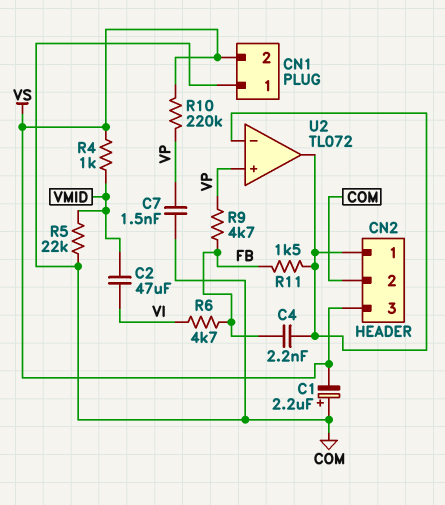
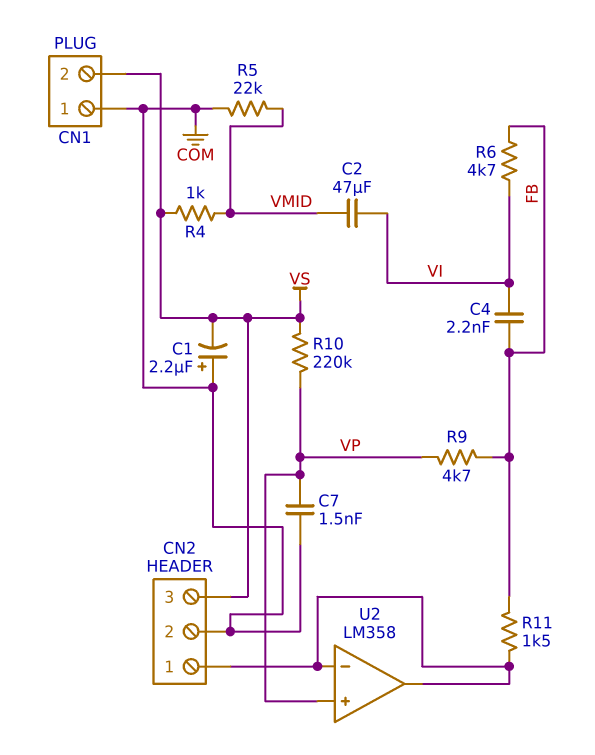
C4: 2.2nF (CN2/1, FB) -> 2.2nF (FB, VI)
U2: TL072 -> LM358

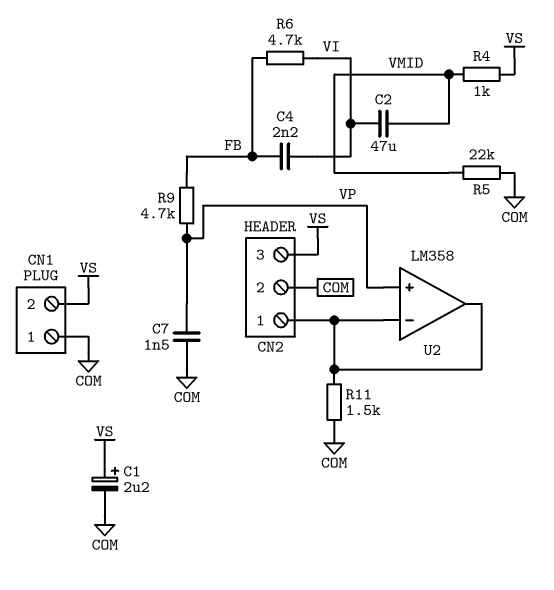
C1: 2.2uF (plus COM, minus VS) -> 2.2uF (plus VS, minus COM)
R10: 220k (VP, VS) -> none
R11: 1.5k (CN2/1, FB) -> 1.5k (CN2/1, COM)

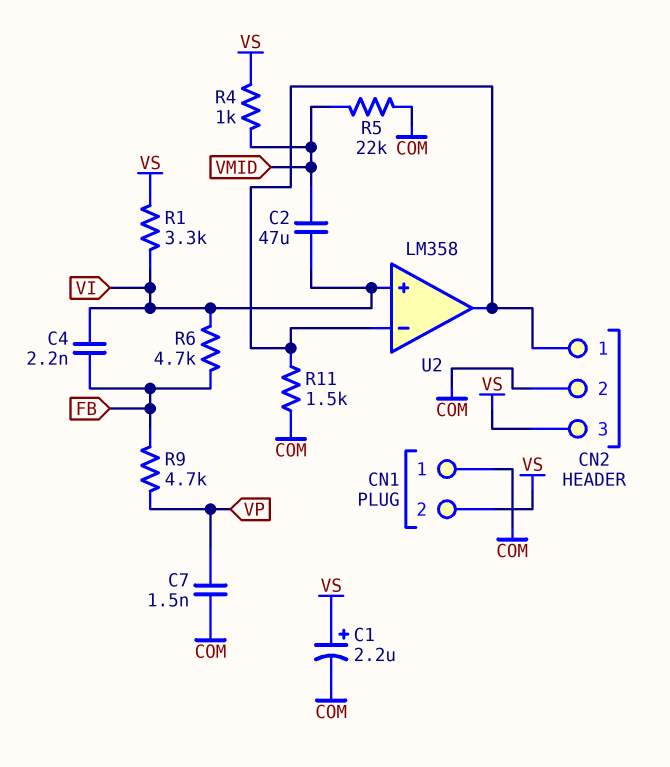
R1: none -> 3.3k (VI, VS)
U2 pin in+: VP -> VI

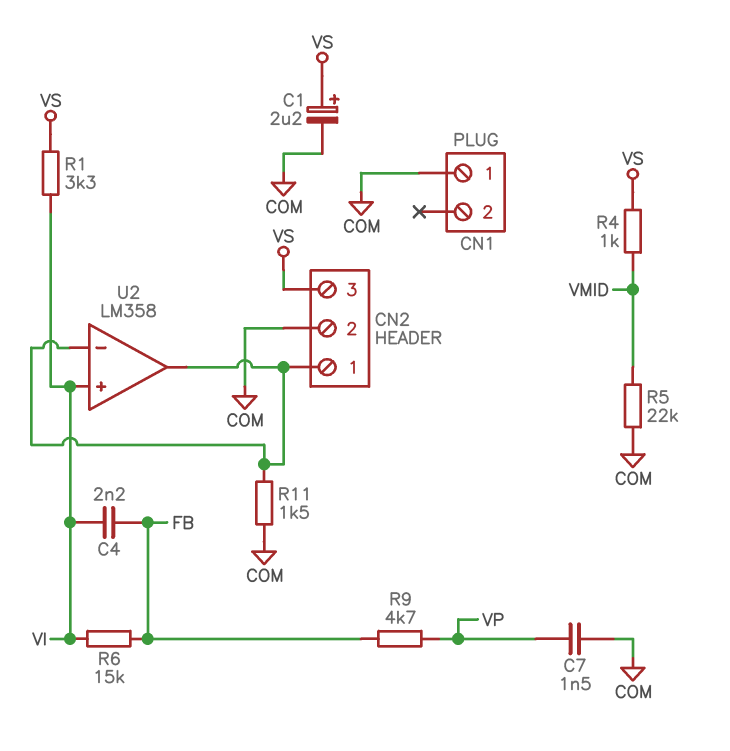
C2: 47uF (VI, VMID) -> none
CN1 pin 2: VS -> none
R6: 4.7k (FB, VI) -> 15k (FB, VI)

